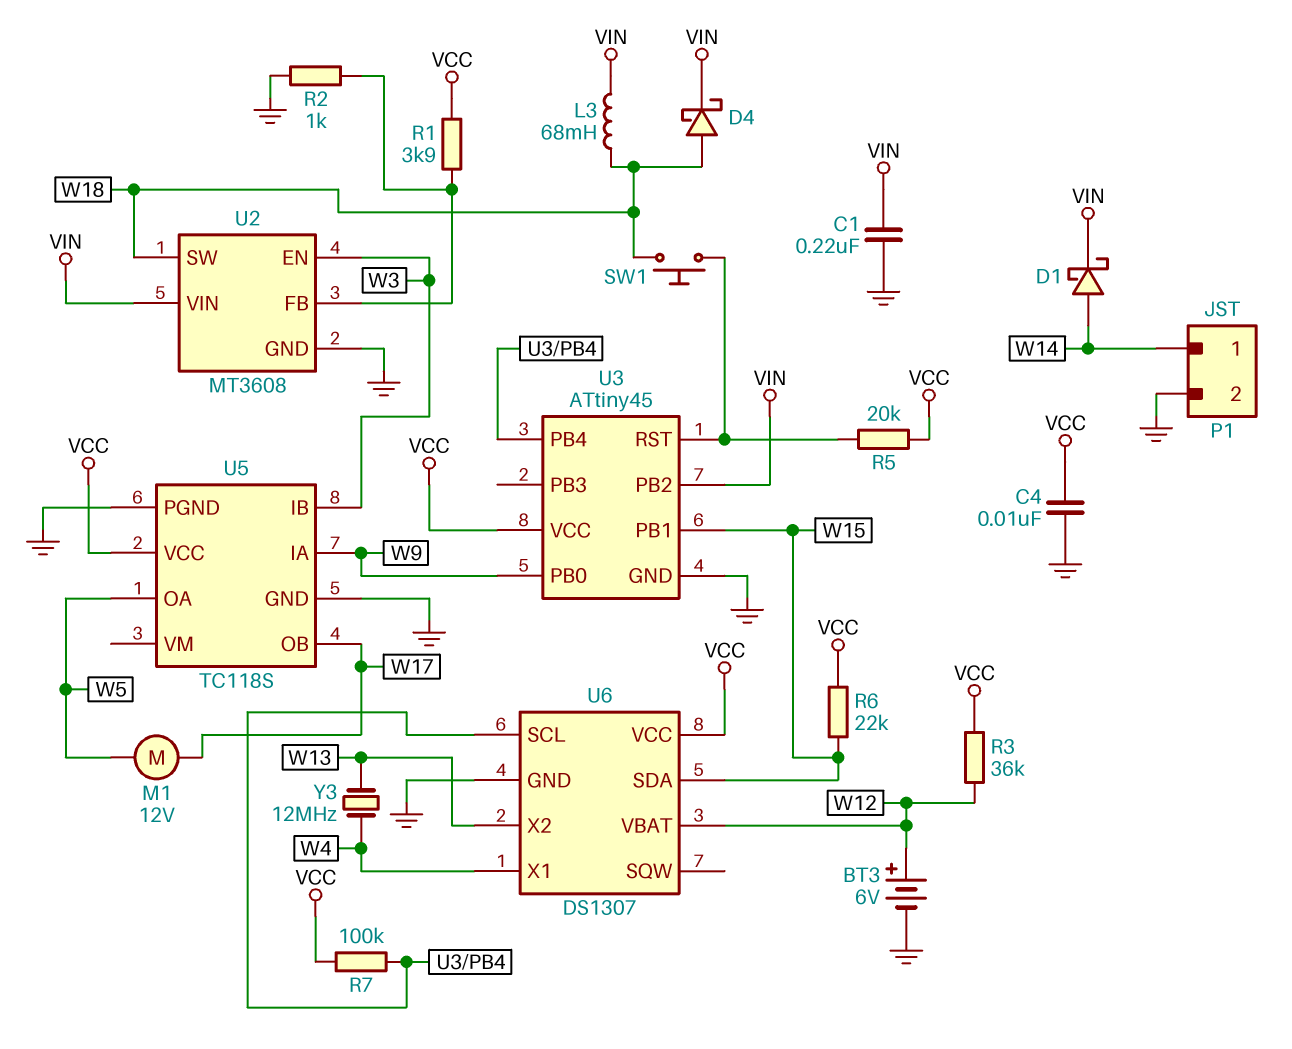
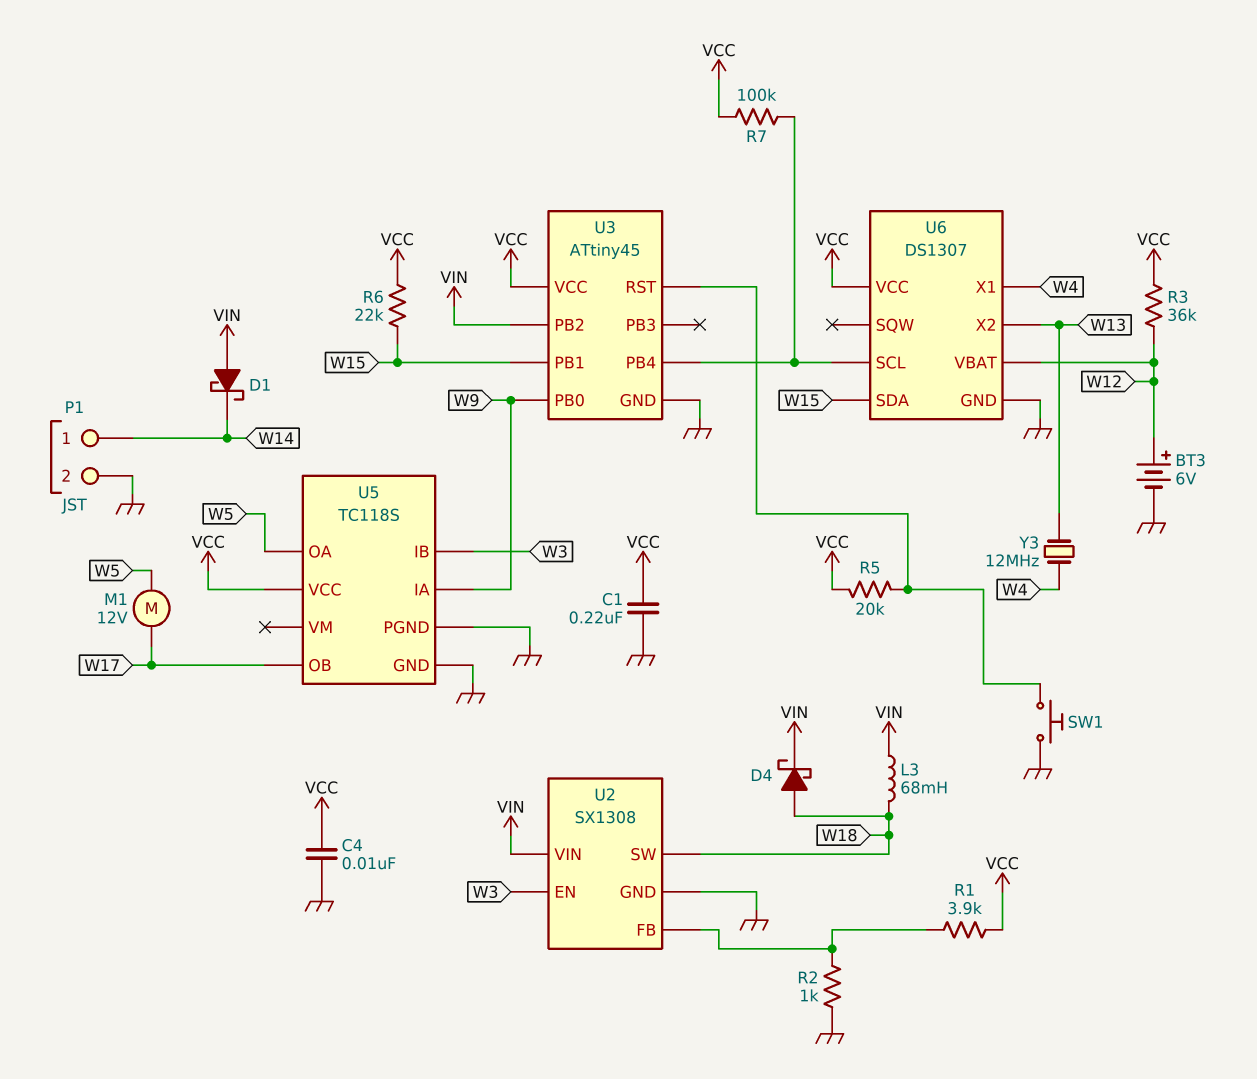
C1: 220nF (GND, VIN) -> 220nF (GND, VCC)
D1: schottky (A W14, K VIN) -> schottky (A VIN, K W14)
SW1: button (U3/RST, W18) -> button (GND, U3/RST)
U2: MT3608 -> SX1308

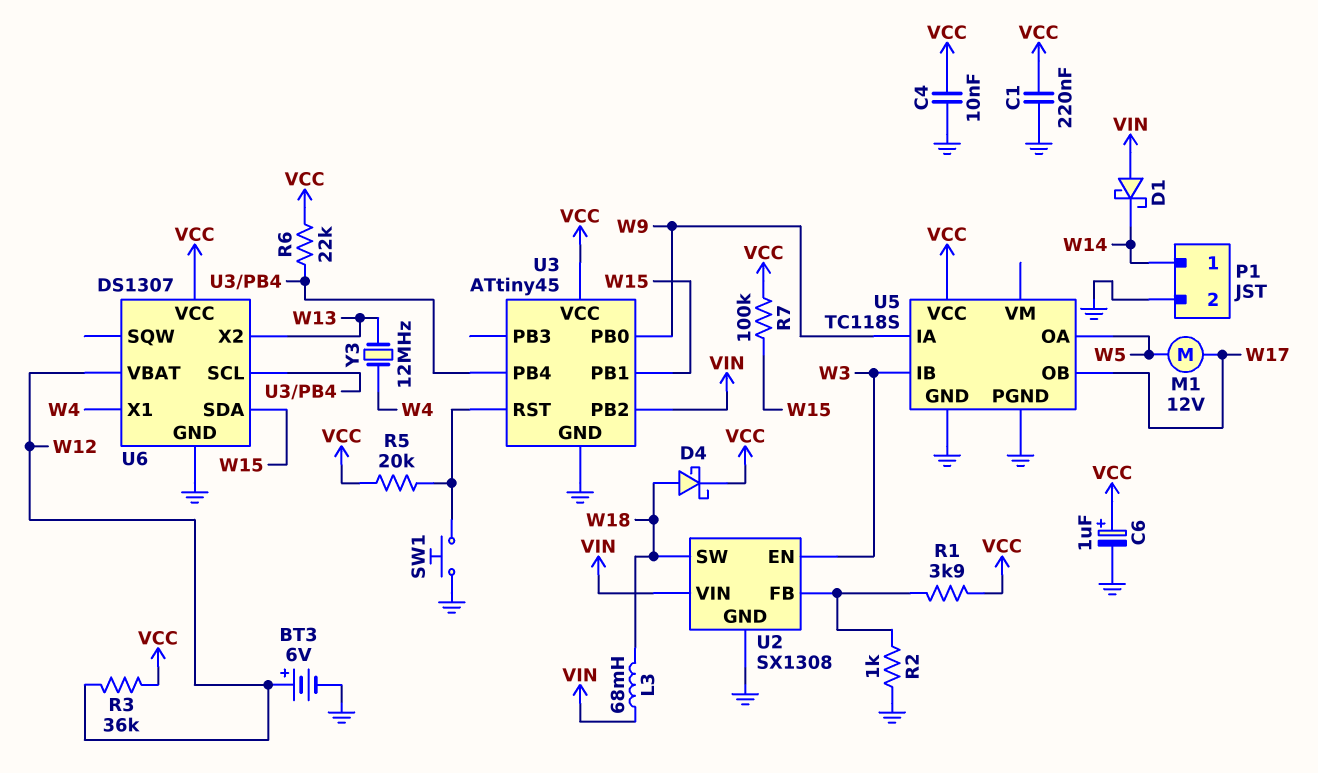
C6: none -> 1uF (plus VCC, minus GND)
D4: schottky (A W18, K VIN) -> schottky (A W18, K VCC)
R6: 22k (VCC, W15) -> 22k (U3/PB4, VCC)
R7: 100k (U3/PB4, VCC) -> 100k (VCC, W15)

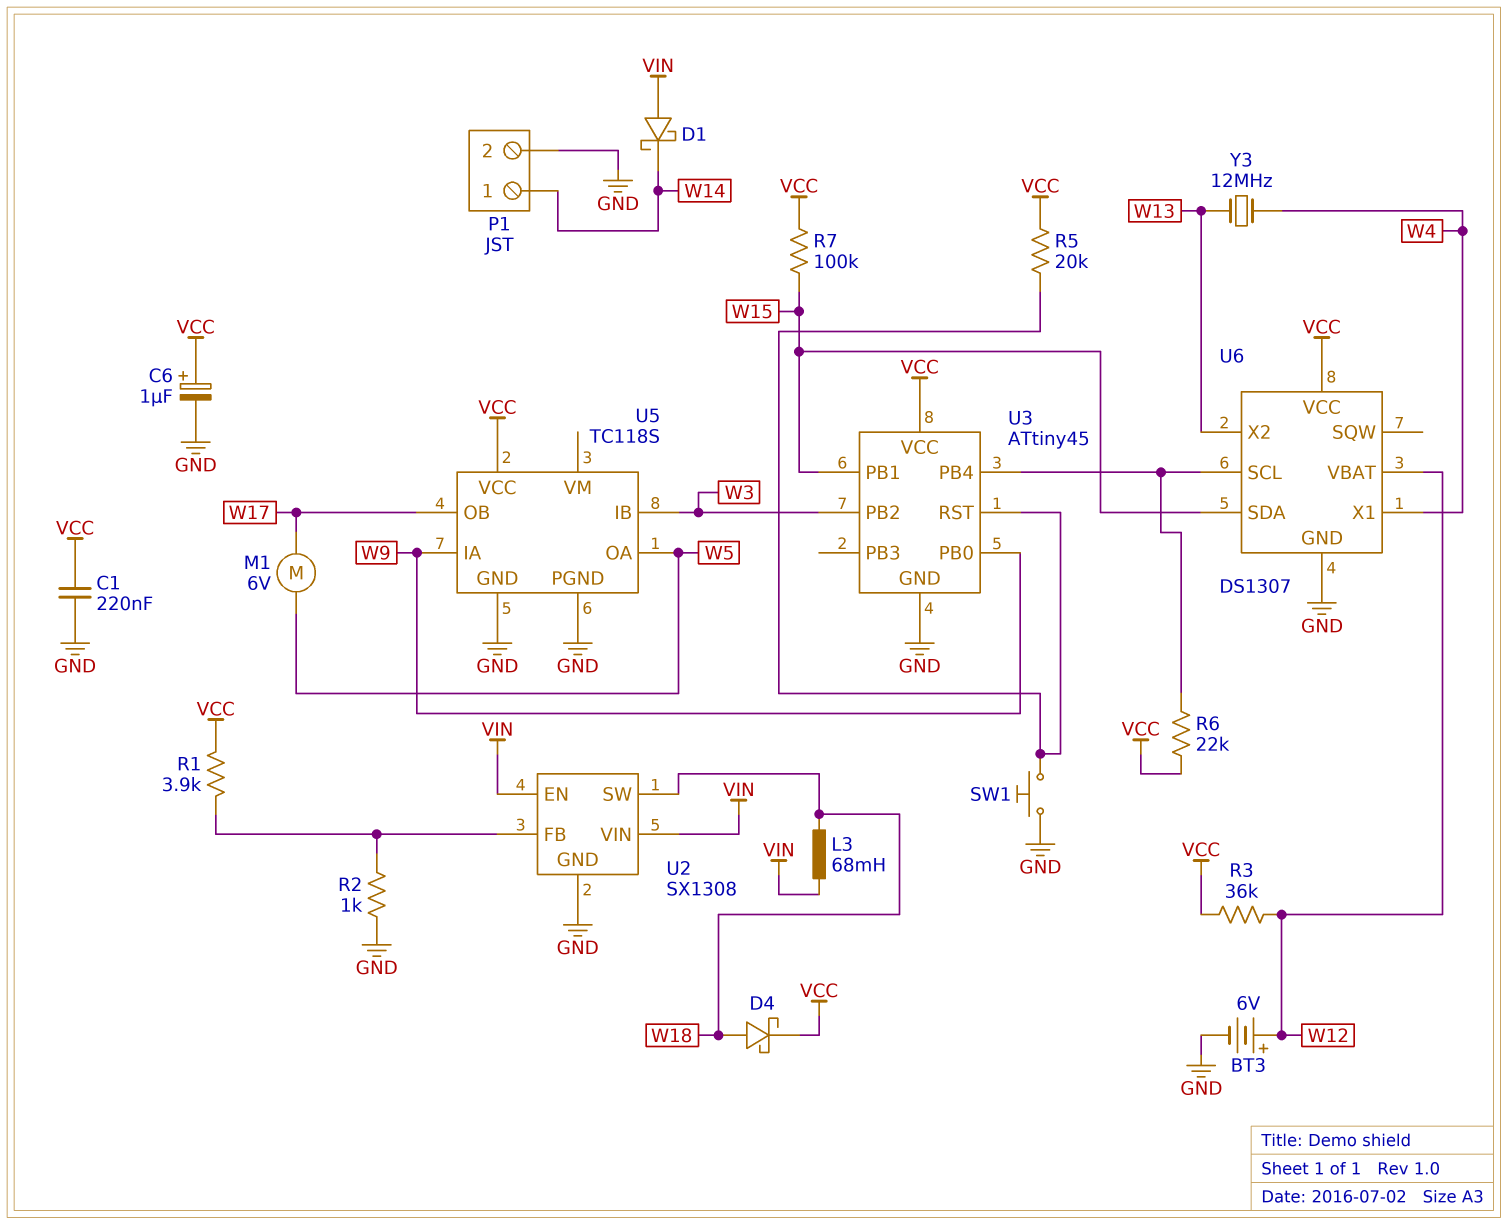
C4: 10nF (GND, VCC) -> none
M1: motor 12V (W5, W17) -> motor 6V (W5, W17)
U2 pin EN: W3 -> VIN
U3 pin PB2: VIN -> W3

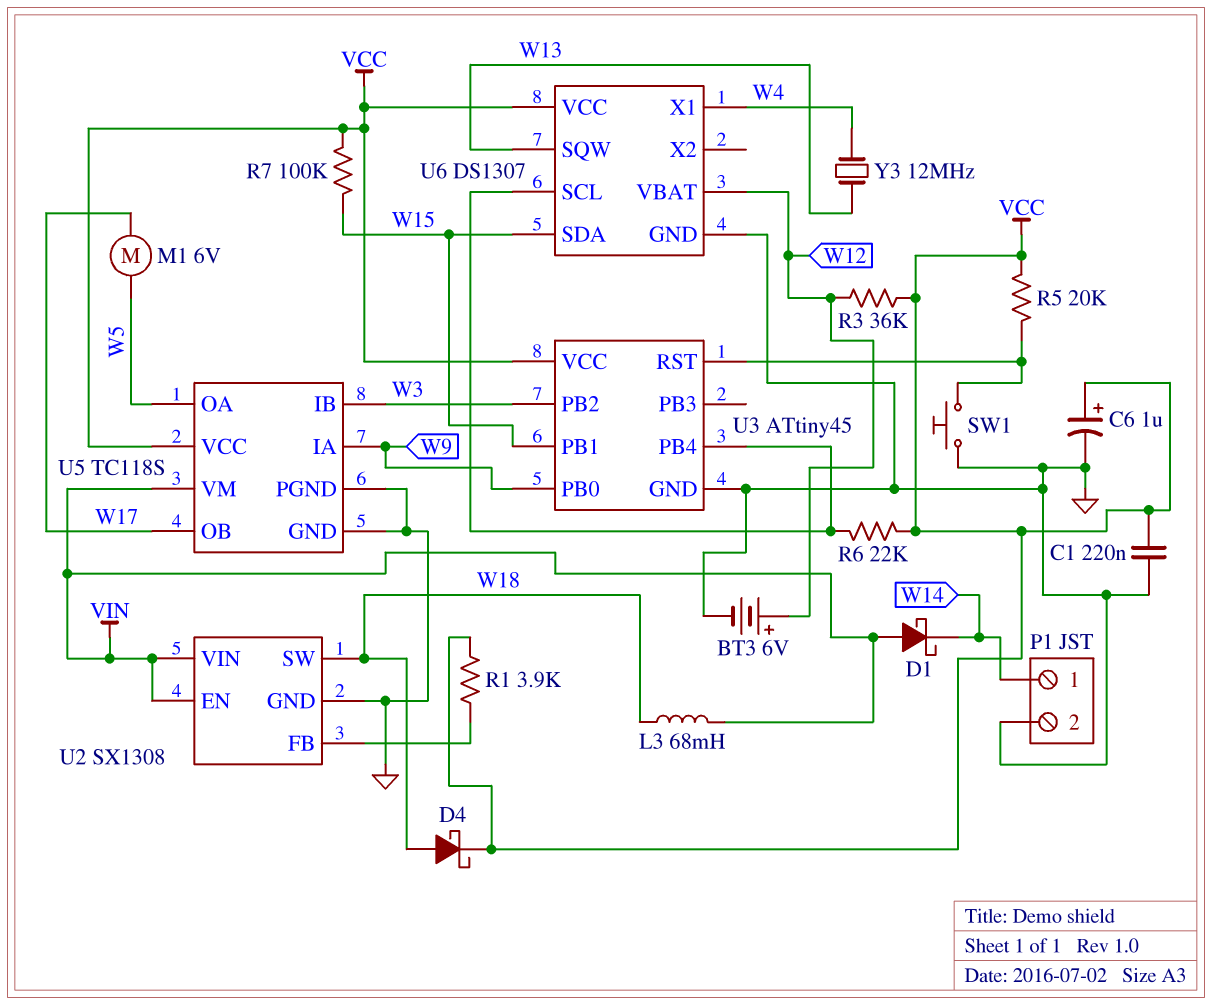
R2: 1k (GND, U2/FB) -> none
U5 pin VM: none -> VIN
U6 pin SQW: none -> W13
U6 pin X2: W13 -> none

